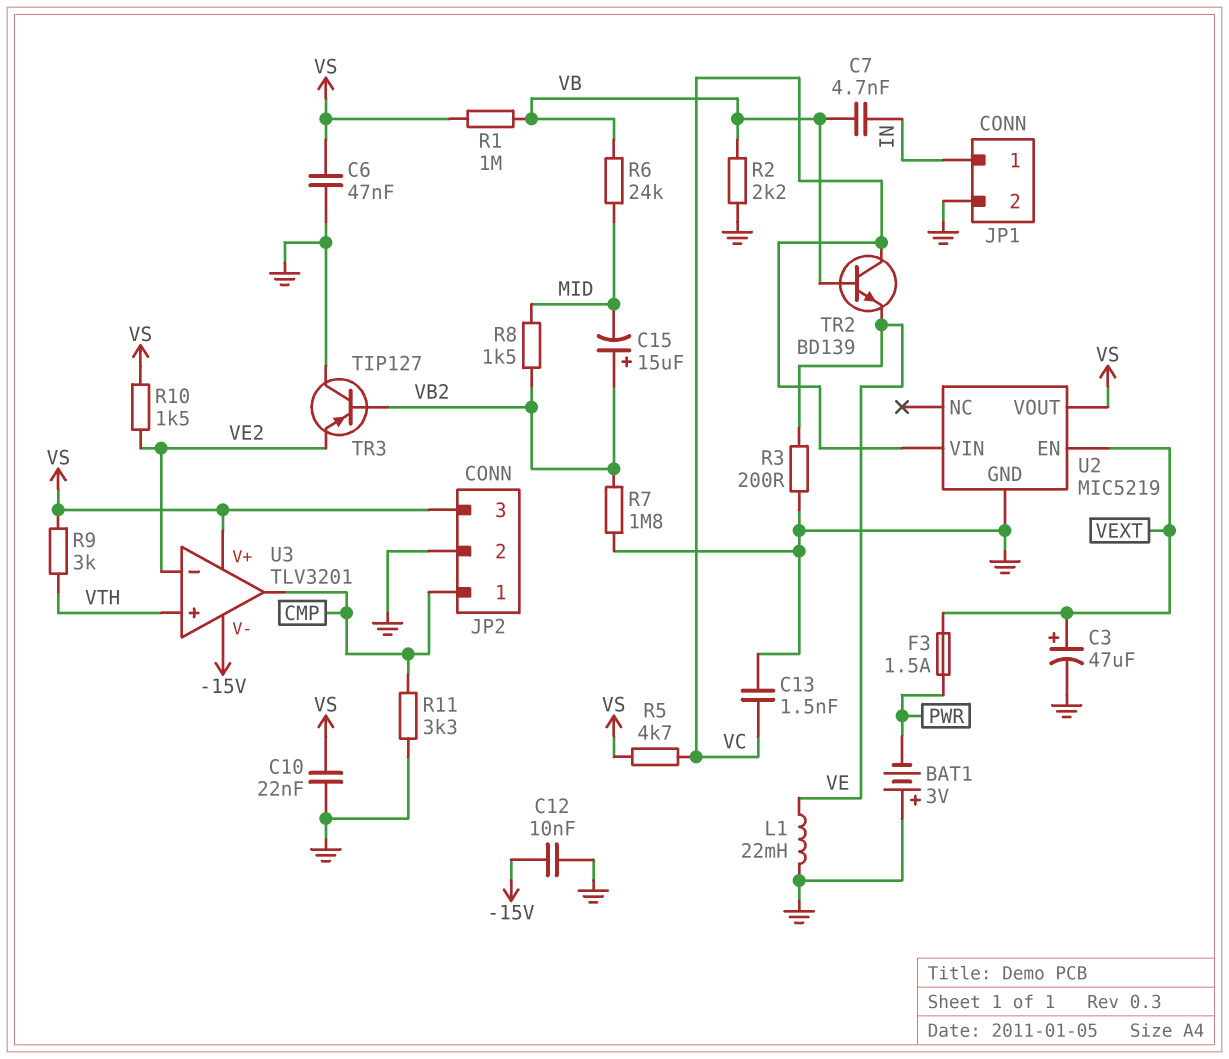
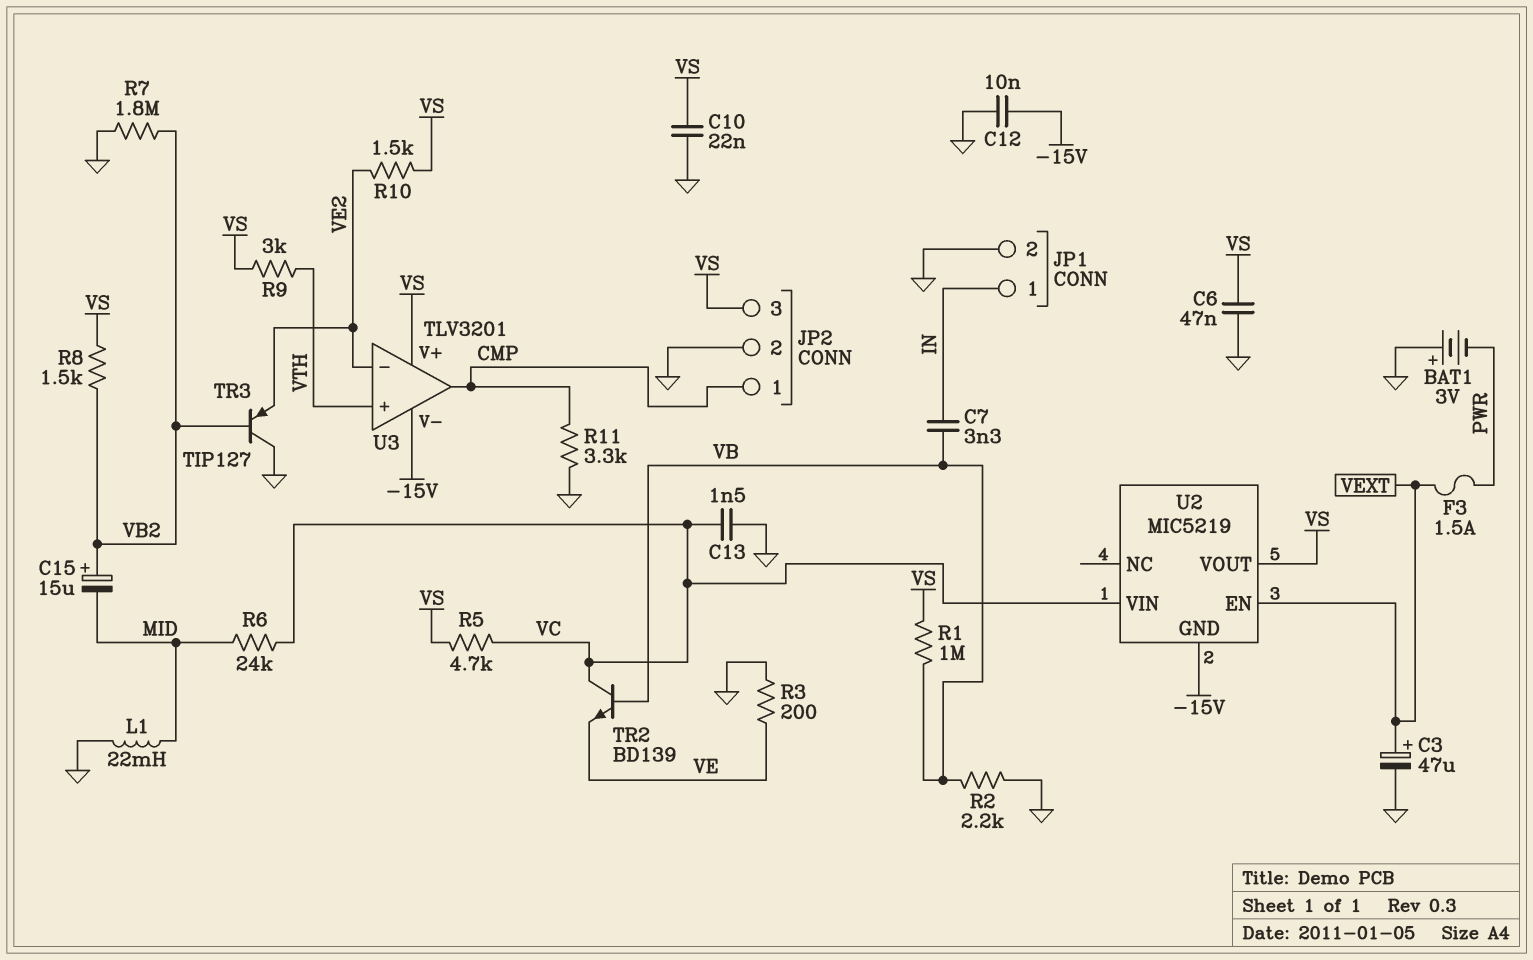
C7: 4.7nF (IN, VB) -> 3.3nF (IN, VB)
L1: 22mH (GND, VE) -> 22mH (GND, MID)
R6: 24k (MID, VB) -> 24k (MID, VC)
R8: 1.5k (MID, VB2) -> 1.5k (VB2, VS)
U2 pin GND: GND -> -15V

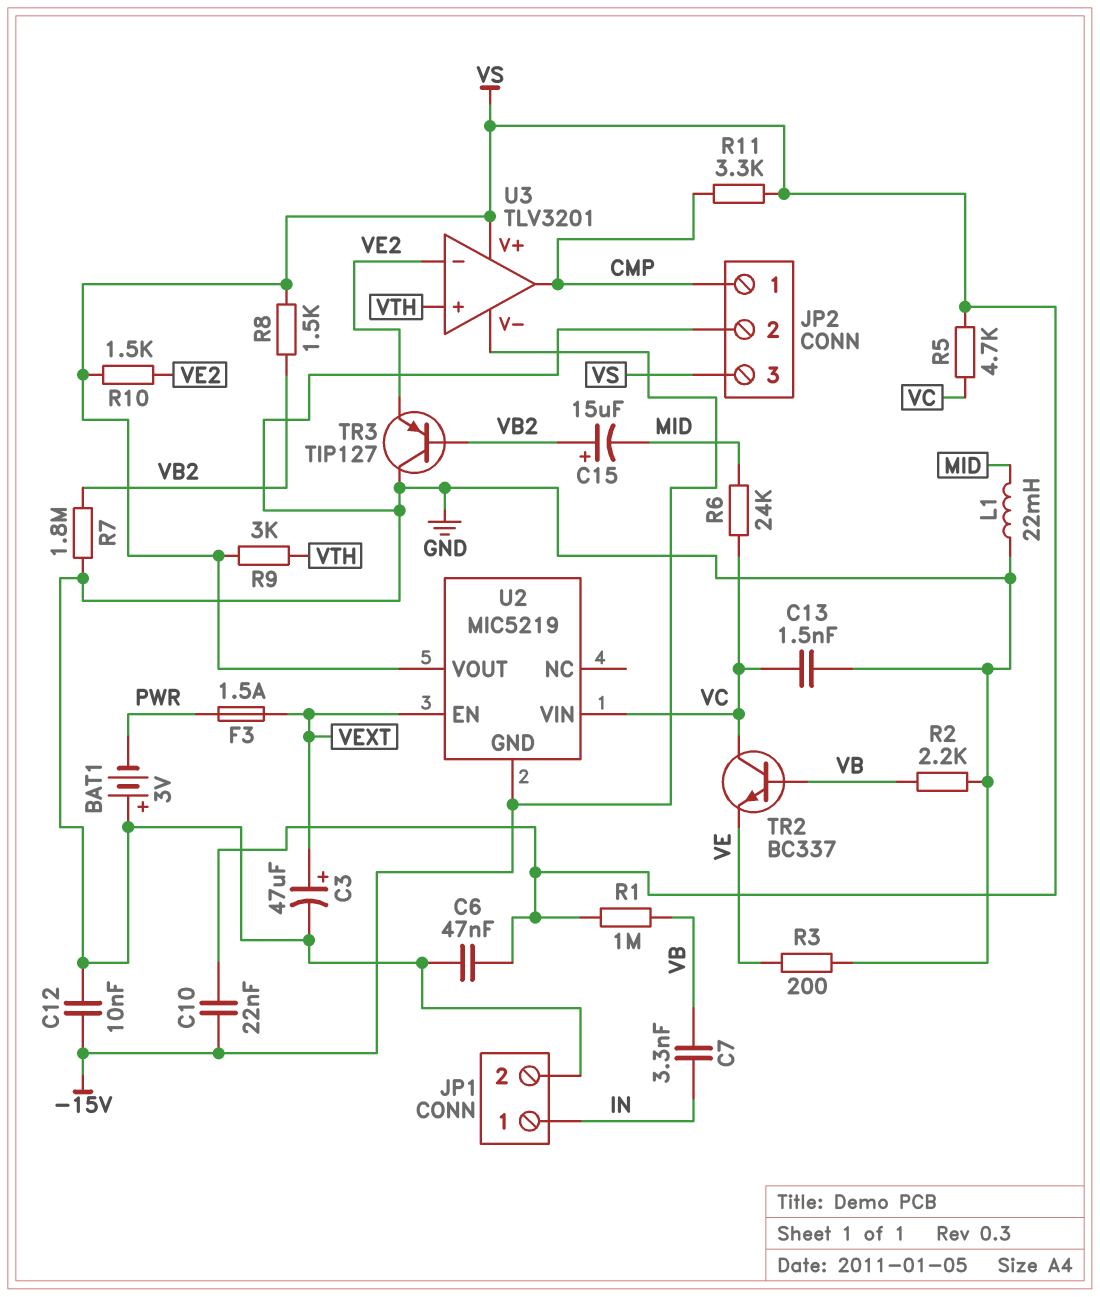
C10: 22nF (GND, VS) -> 22nF (-15V, VS)
R11: 3.3k (CMP, GND) -> 3.3k (CMP, VS)
TR2: NPN BD139 (B VB, C VC, E VE) -> NPN BC337 (B VB, C VC, E VE)

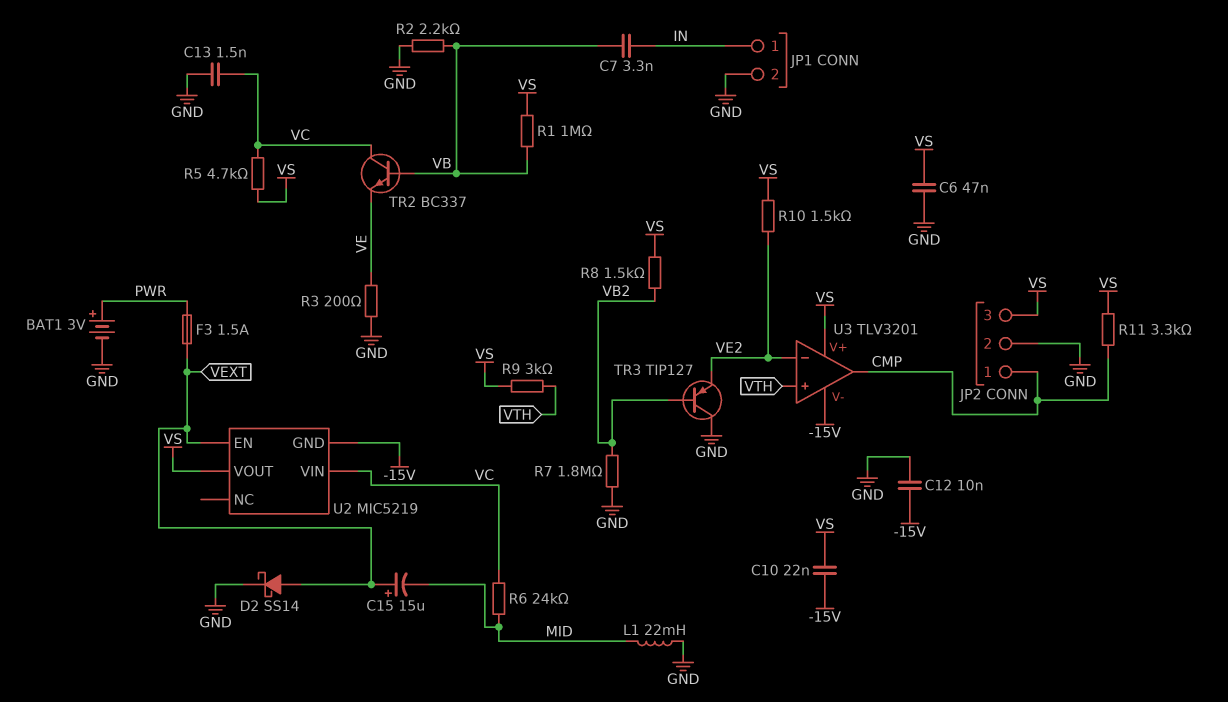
BAT1: 3V (plus GND, minus PWR) -> 3V (plus PWR, minus GND)
C3: 47uF (plus VEXT, minus GND) -> none
C15: 15uF (plus VB2, minus MID) -> 15uF (plus VEXT, minus MID)
D2: none -> schottky SS14 (A VEXT, K GND)

